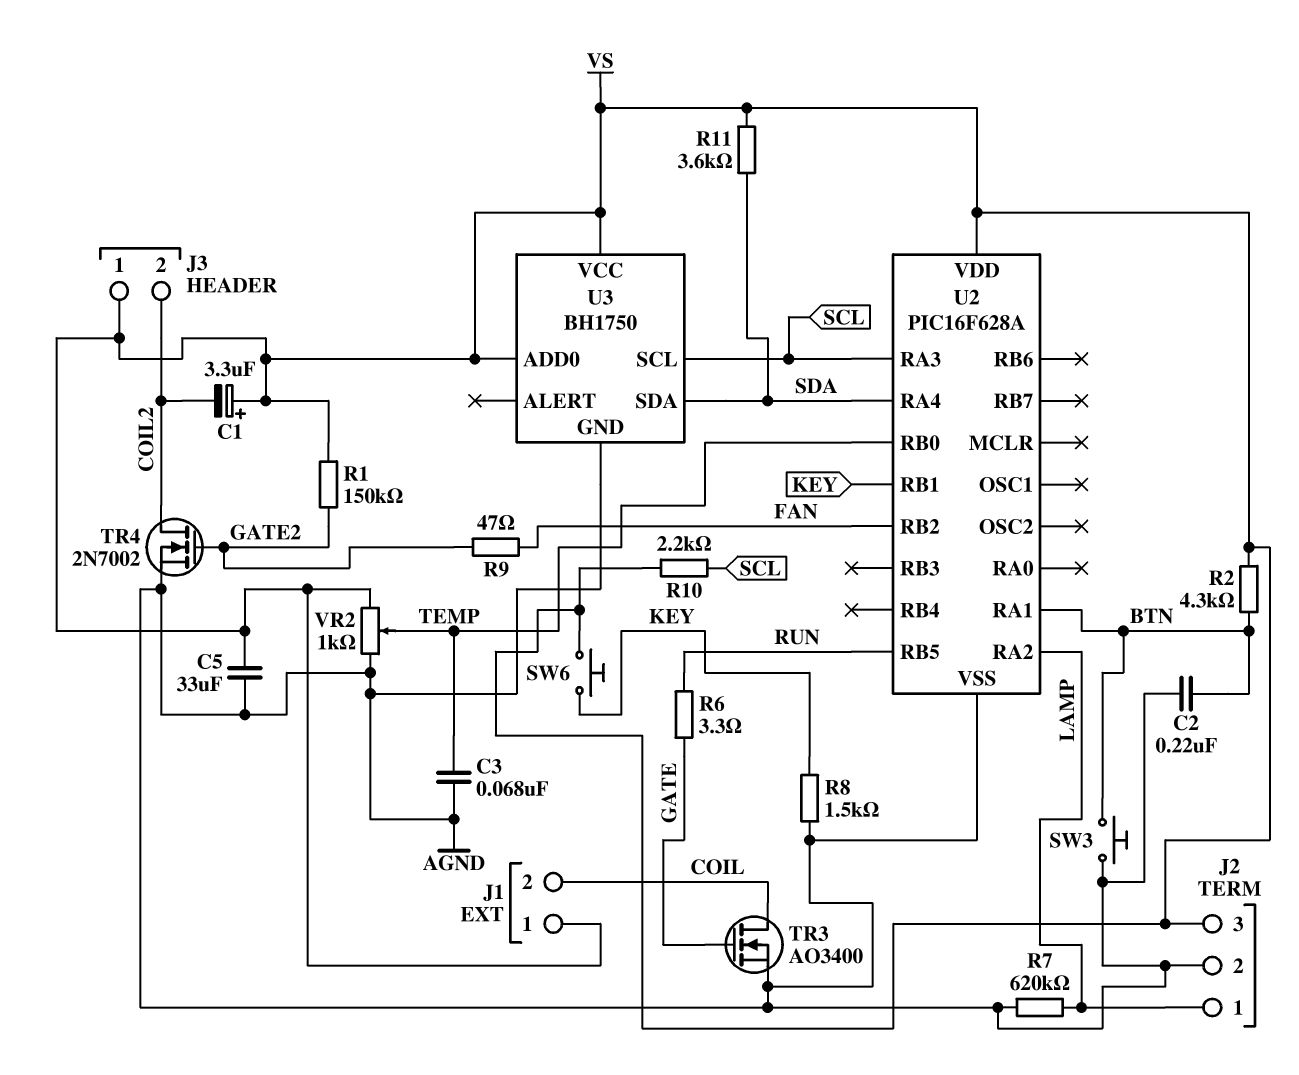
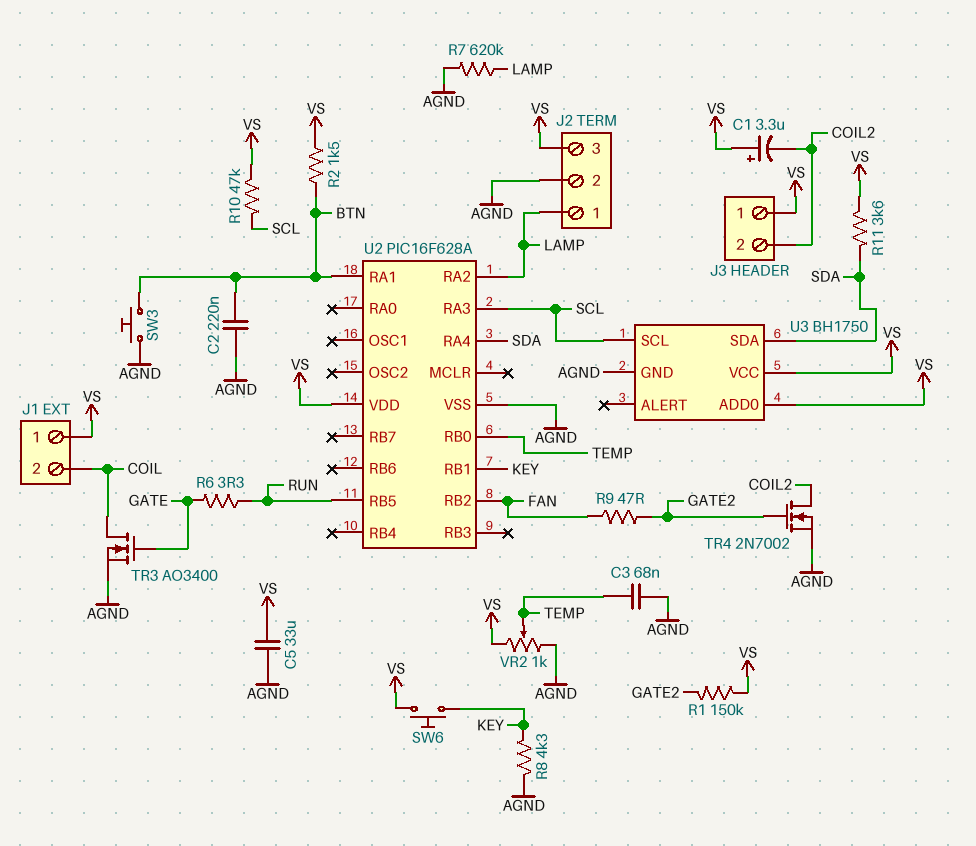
R2: 4.3k (BTN, VS) -> 1.5k (BTN, VS)
R8: 1.5k (AGND, KEY) -> 4.3k (AGND, KEY)
R10: 2.2k (SCL, VS) -> 47k (SCL, VS)

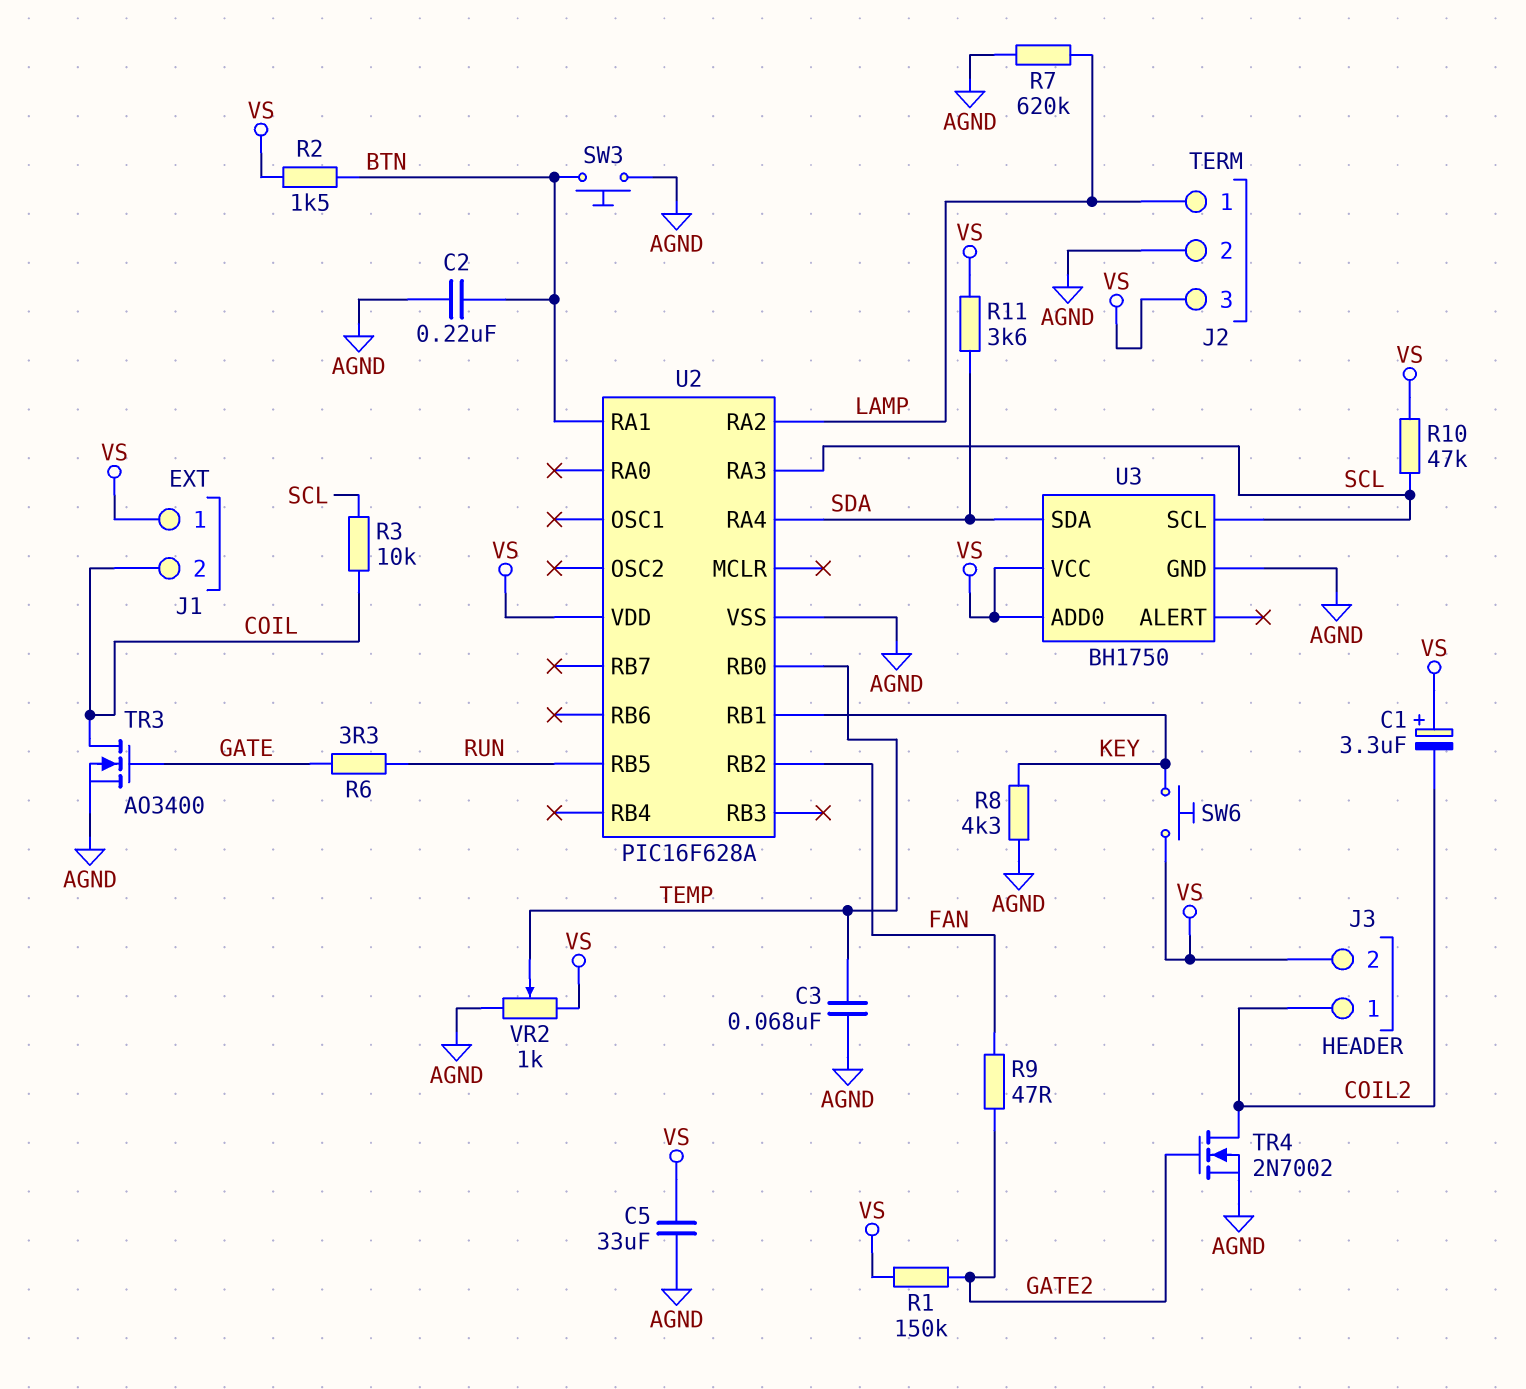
J3 pin 1: VS -> COIL2
J3 pin 2: COIL2 -> VS
R3: none -> 10k (COIL, SCL)

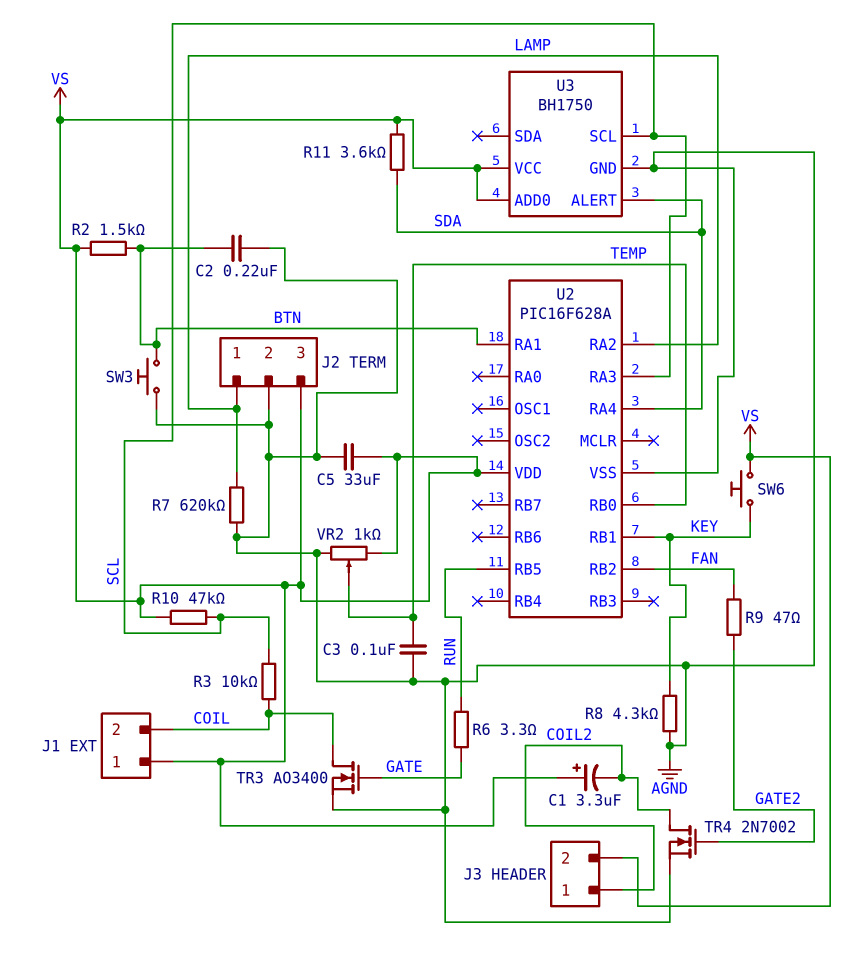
C3: 68nF (AGND, TEMP) -> 100nF (AGND, TEMP)
R1: 150k (GATE2, VS) -> none
U3 pin ALERT: none -> SDA
U3 pin SDA: SDA -> none

